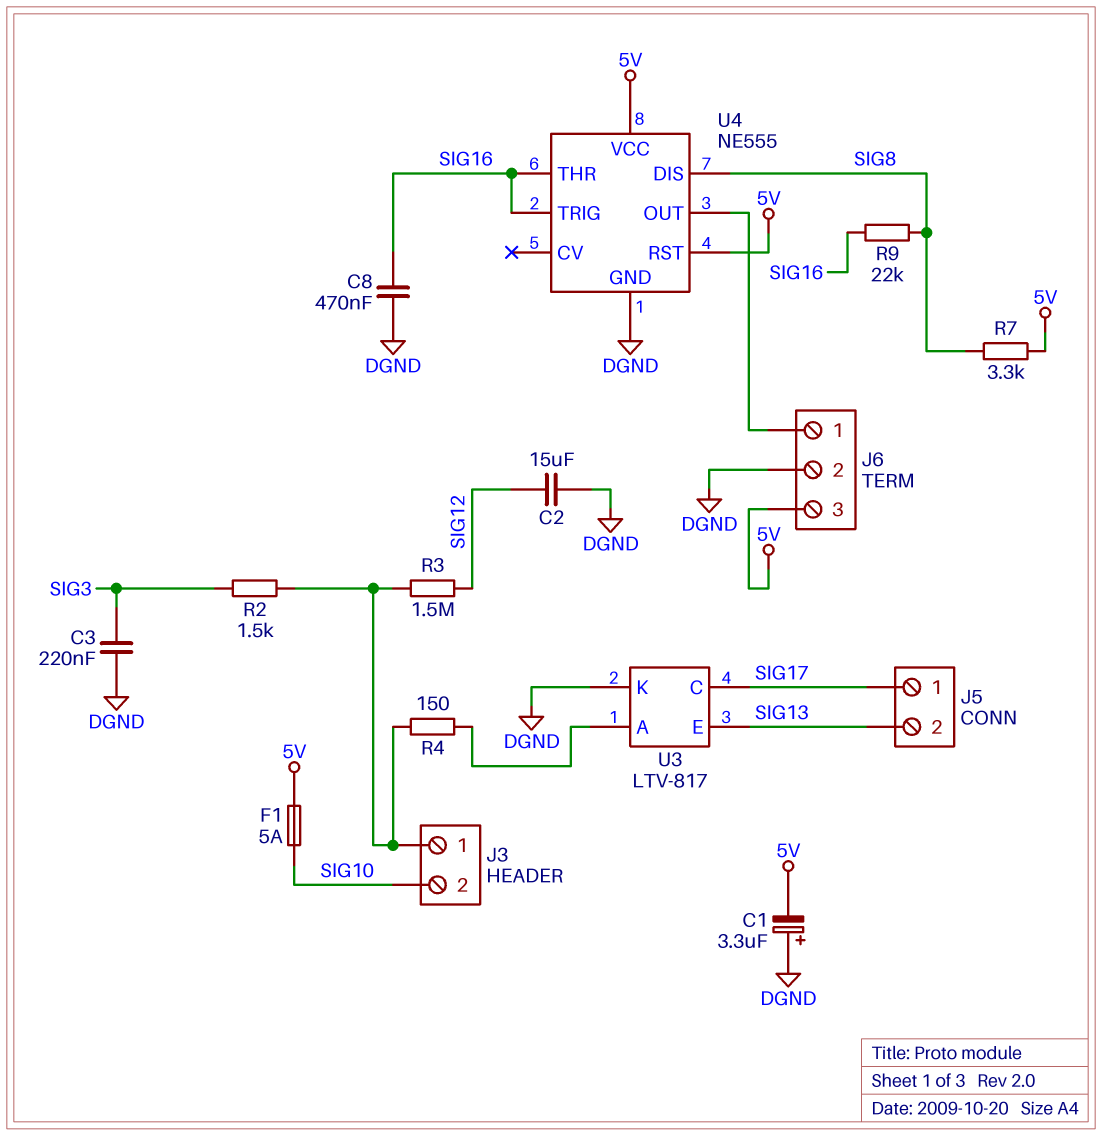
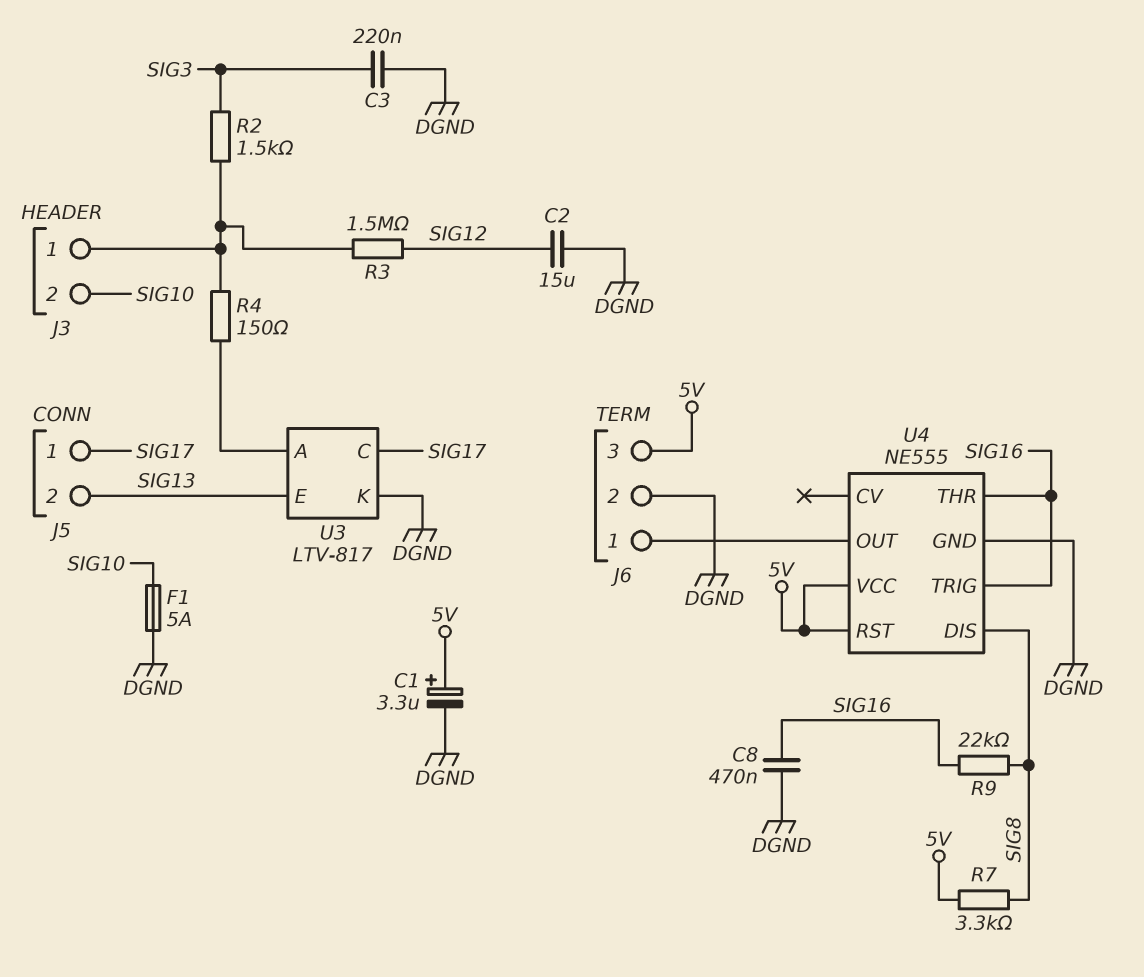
C1: 3.3uF (plus DGND, minus 5V) -> 3.3uF (plus 5V, minus DGND)
F1: 5A (5V, SIG10) -> 5A (DGND, SIG10)

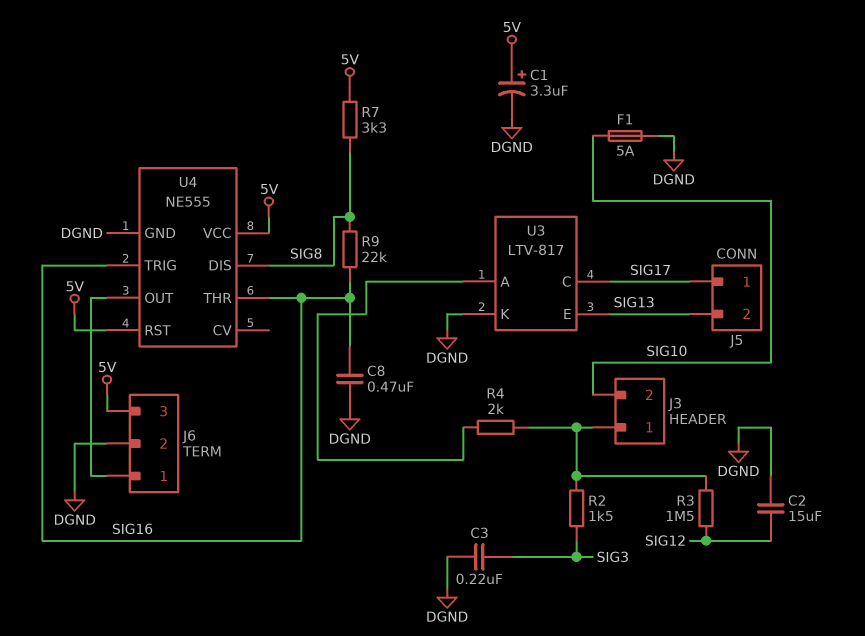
R4: 150 (J3/1, U3/A) -> 2k (J3/1, U3/A)

